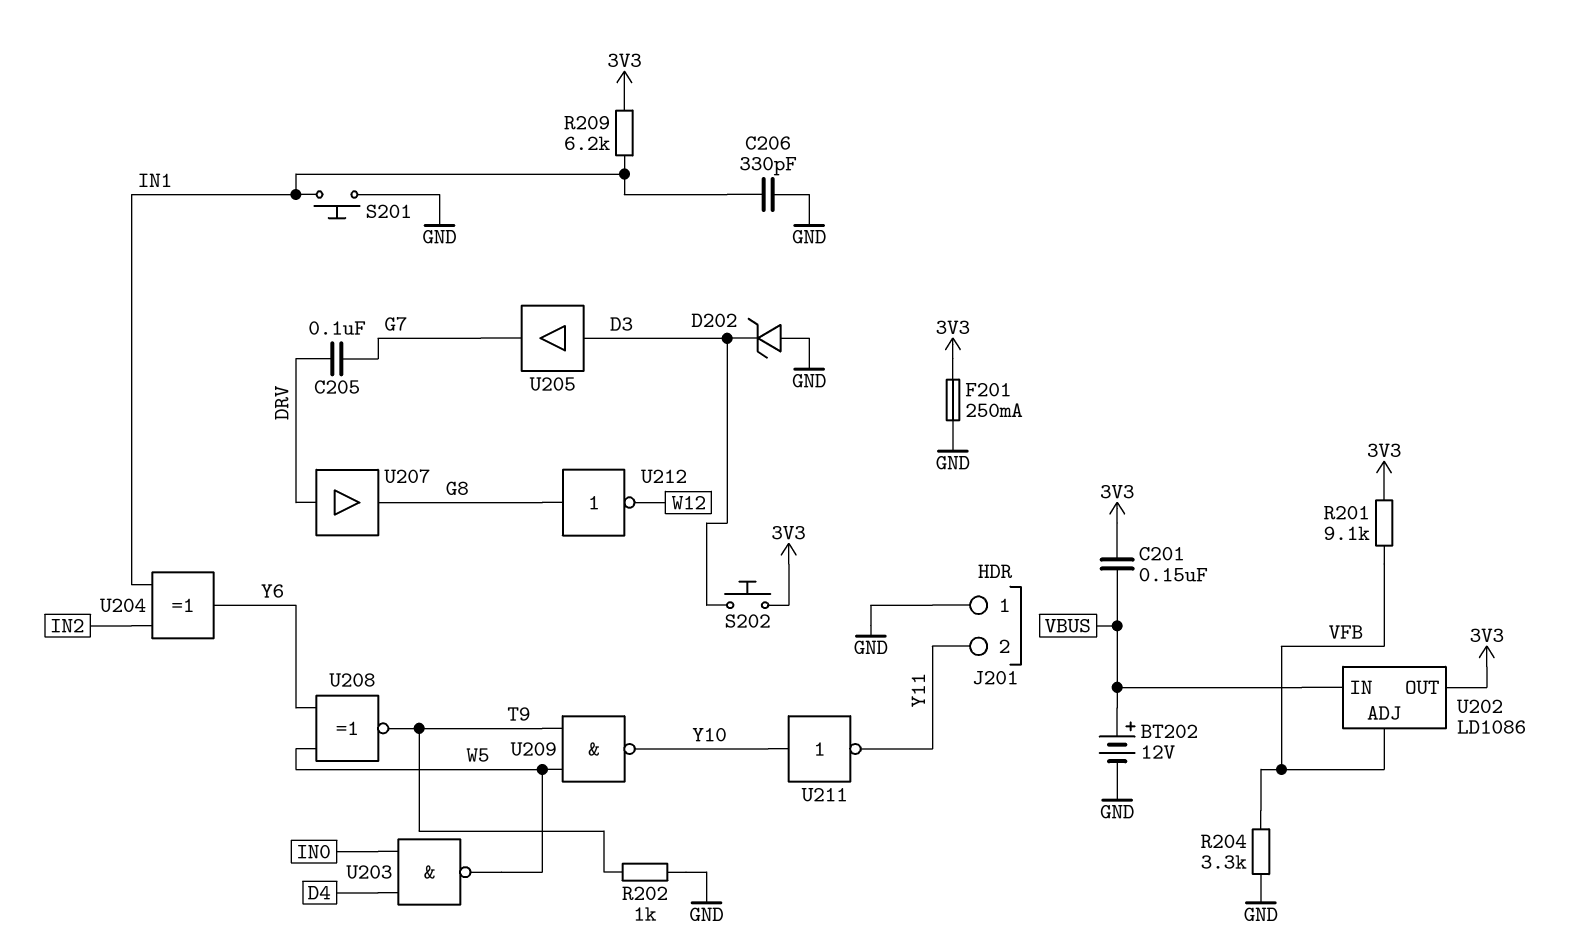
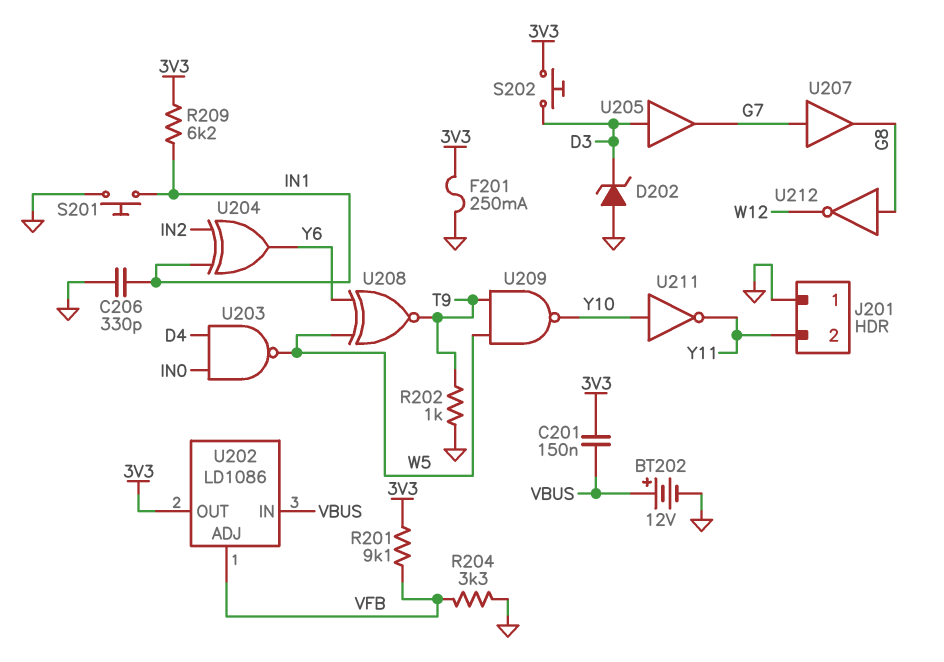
C205: 100nF (DRV, G7) -> none
U207: buffer (in DRV, out G8) -> buffer (in G7, out G8)

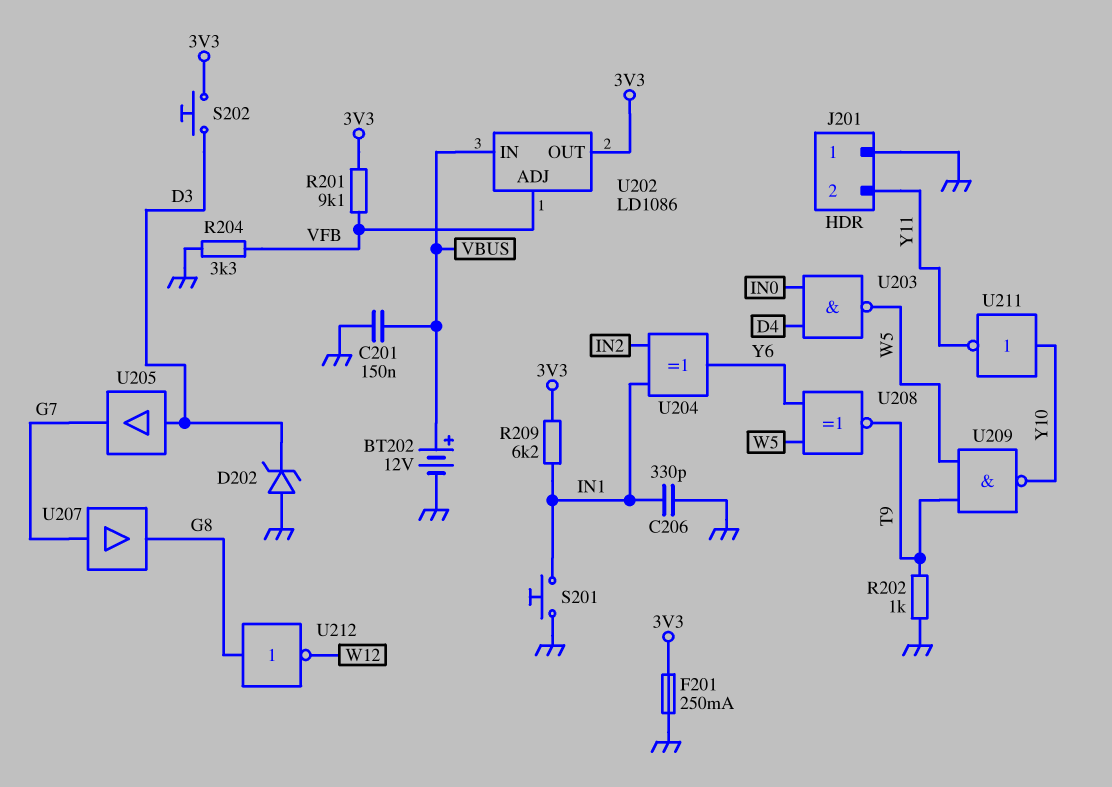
C201: 150nF (3V3, VBUS) -> 150nF (GND, VBUS)

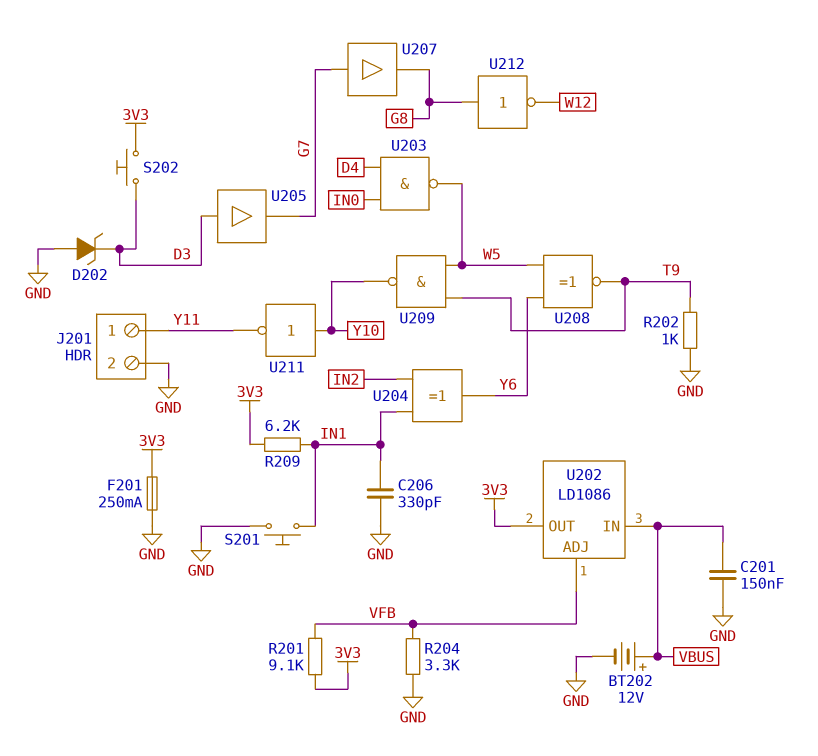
J201 pin 1: GND -> Y11
J201 pin 2: Y11 -> GND

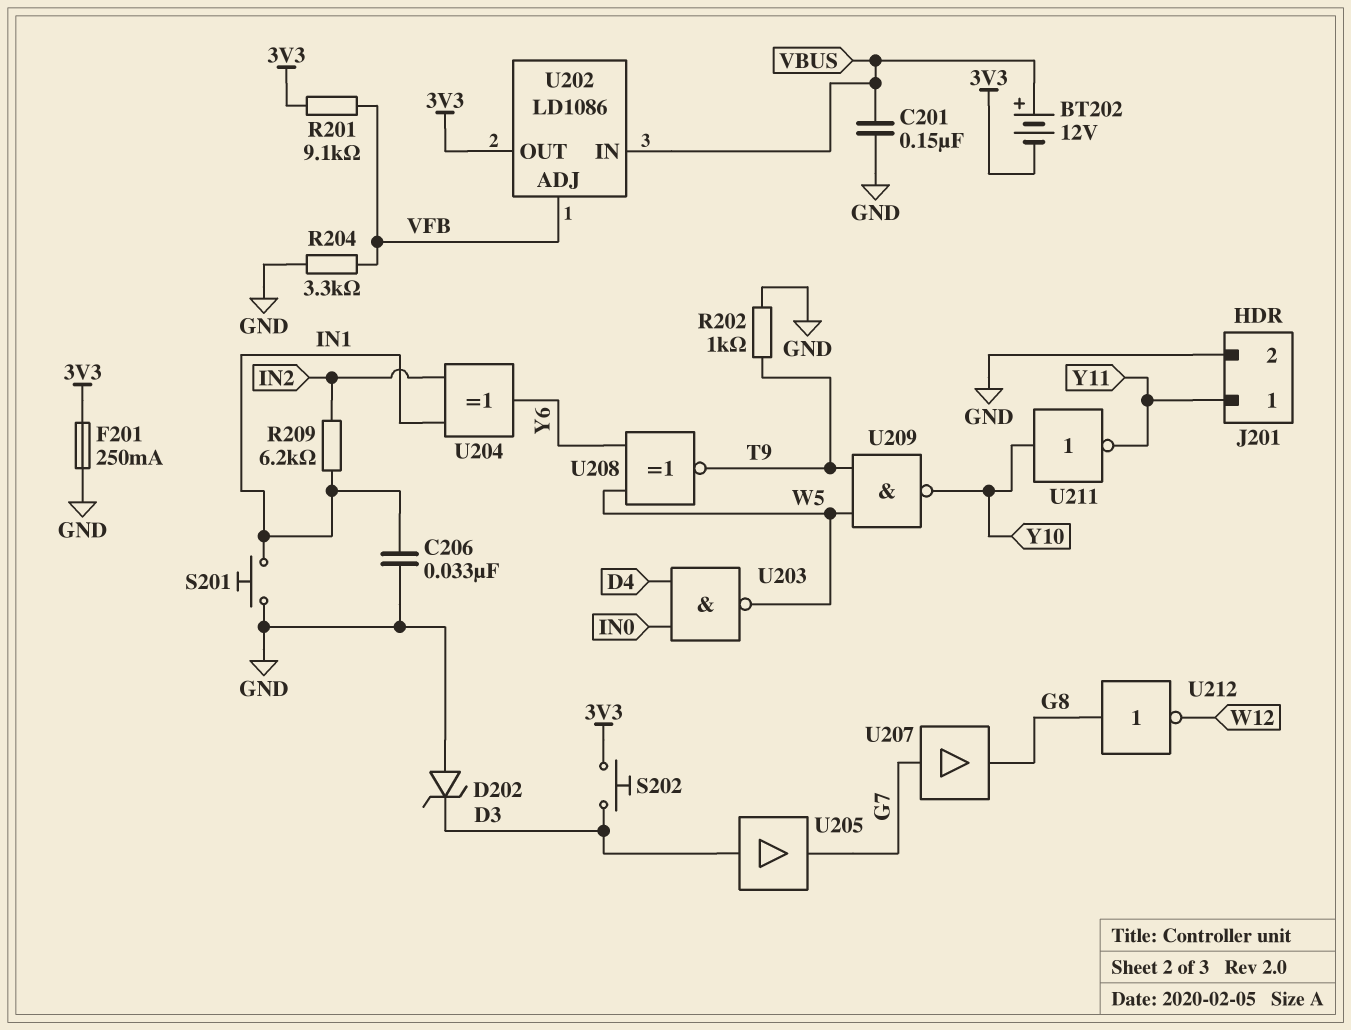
BT202: 12V (plus VBUS, minus GND) -> 12V (plus VBUS, minus 3V3)
C206: 330pF (GND, IN1) -> 33nF (GND, IN1)
R209: 6.2k (3V3, IN1) -> 6.2k (IN1, IN2)

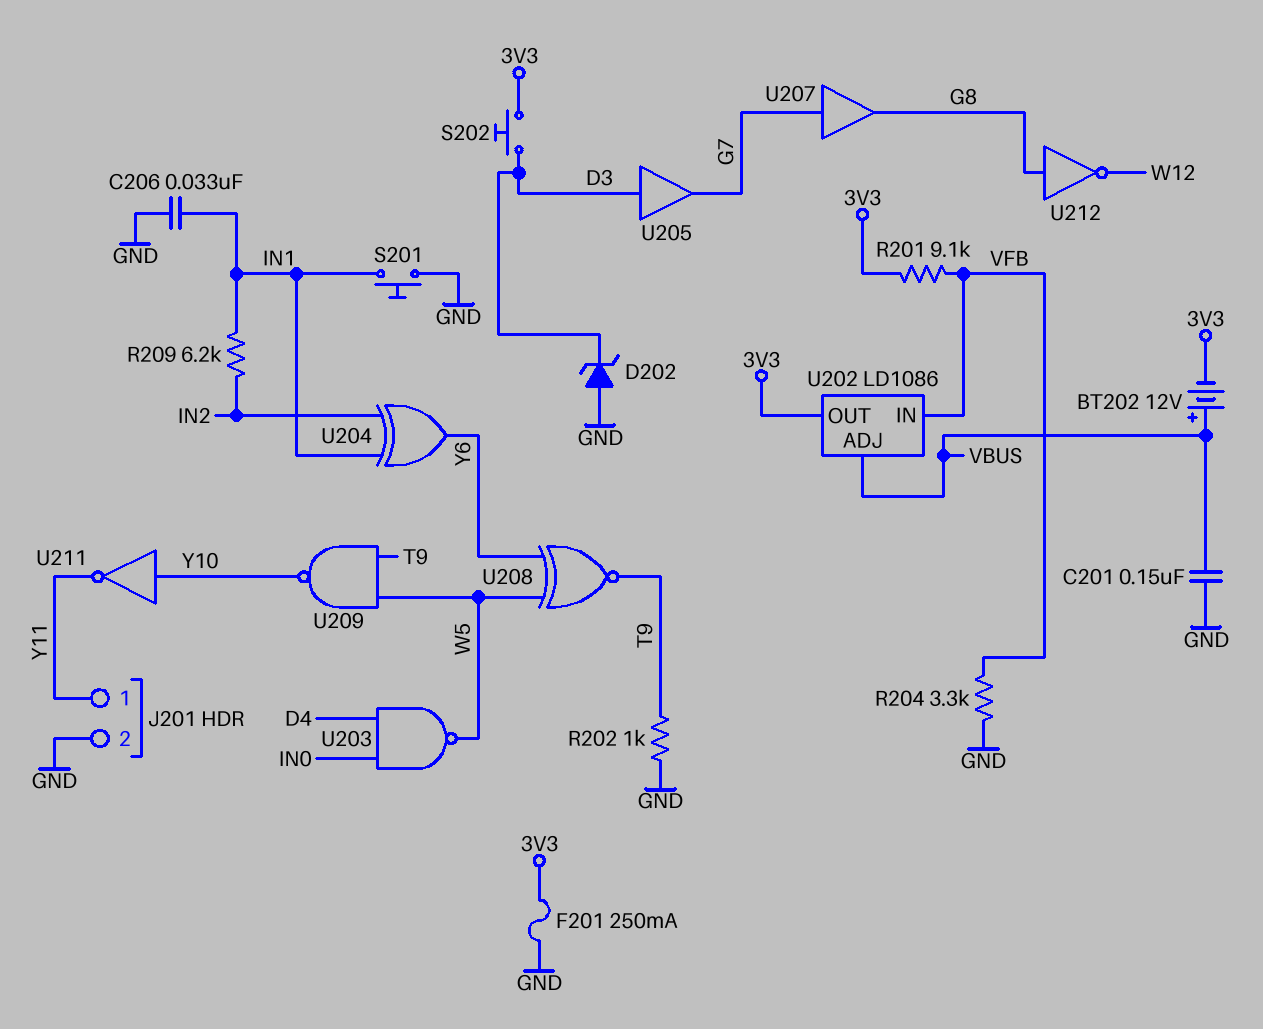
U202 pin ADJ: VFB -> VBUS
U202 pin IN: VBUS -> VFB

